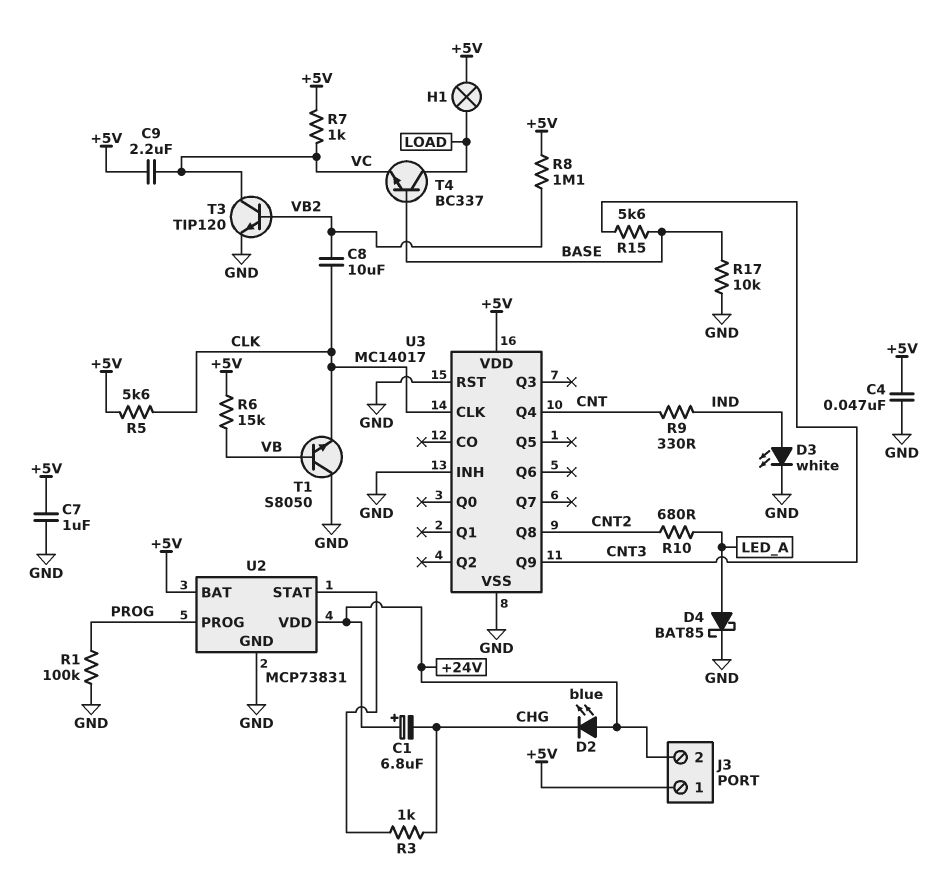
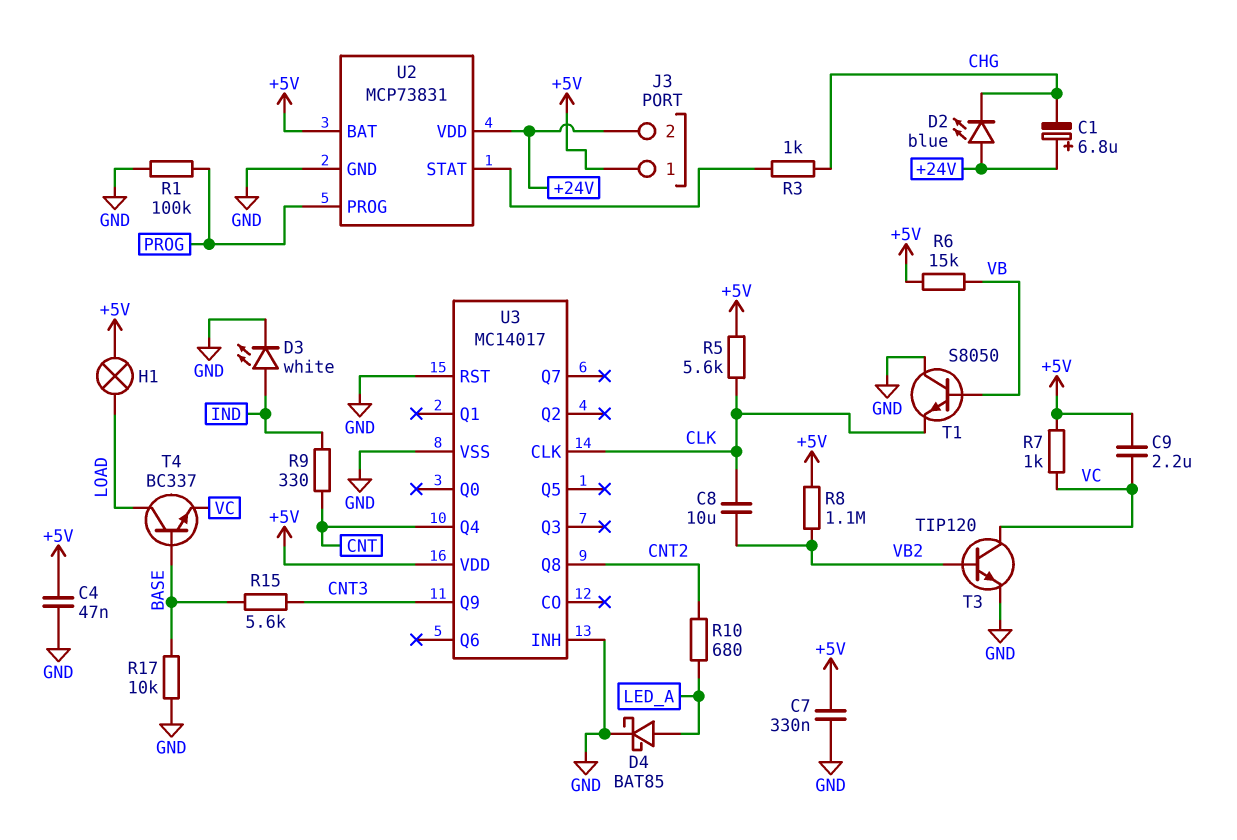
C7: 1uF (+5V, GND) -> 330nF (+5V, GND)

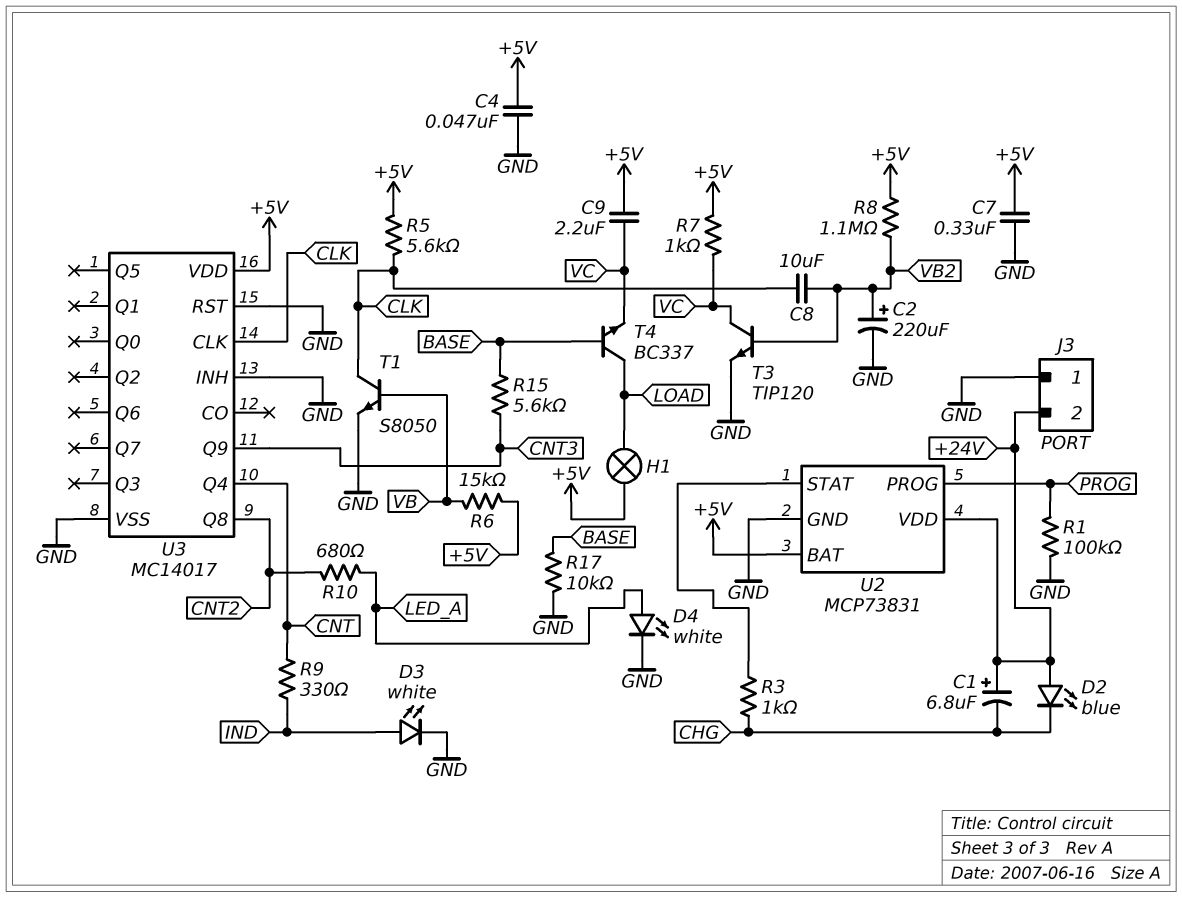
C2: none -> 220uF (plus VB2, minus GND)
D4: schottky BAT85 (A LED_A, K GND) -> LED white (A LED_A, K GND)
J3 pin 1: +5V -> GND
T1: NPN S8050 (B VB, C GND, E CLK) -> NPN S8050 (B VB, C CLK, E GND)

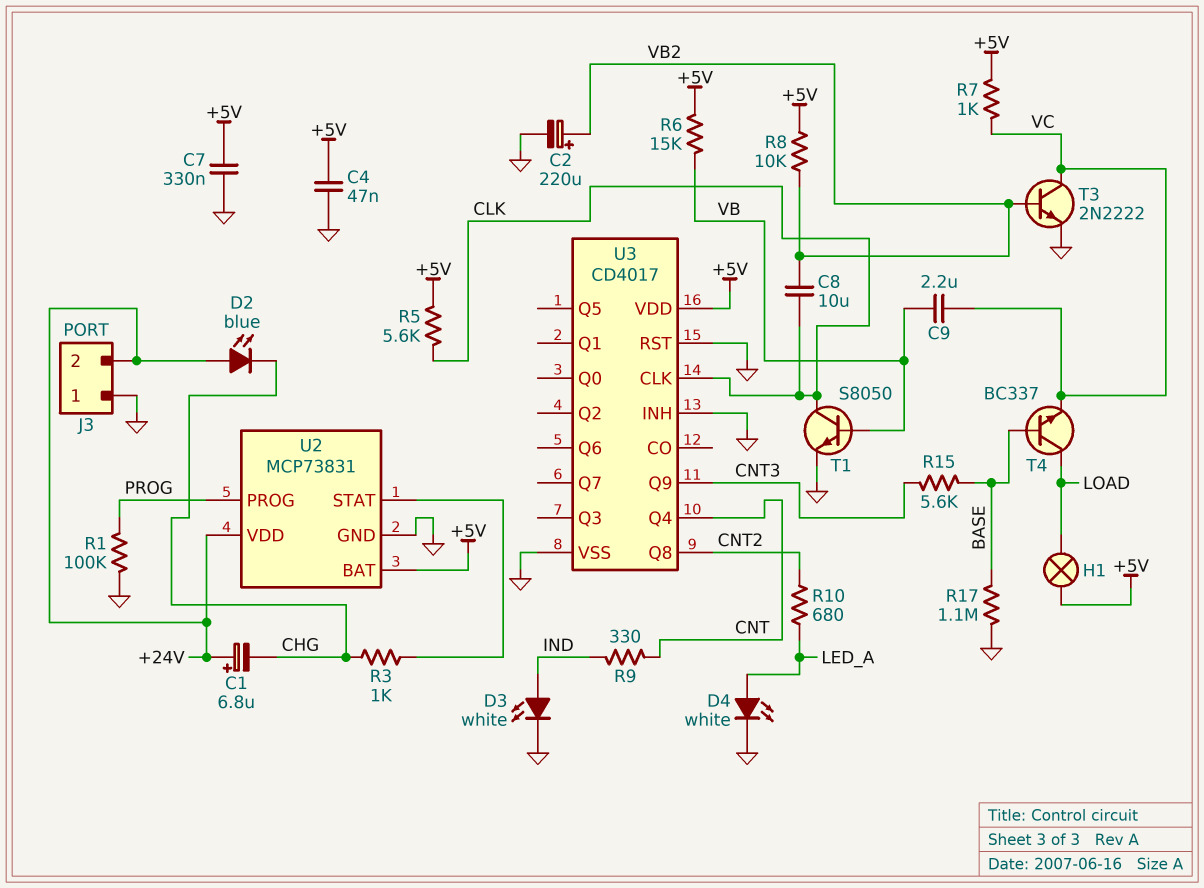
C9: 2.2uF (+5V, VC) -> 2.2uF (VB, VC)
R8: 1.1M (+5V, VB2) -> 10k (+5V, VB2)
R17: 10k (BASE, GND) -> 1.1M (BASE, GND)
T3: NPN TIP120 (B VB2, C VC, E GND) -> NPN 2N2222 (B VB2, C VC, E GND)
U3: MC14017 -> CD4017

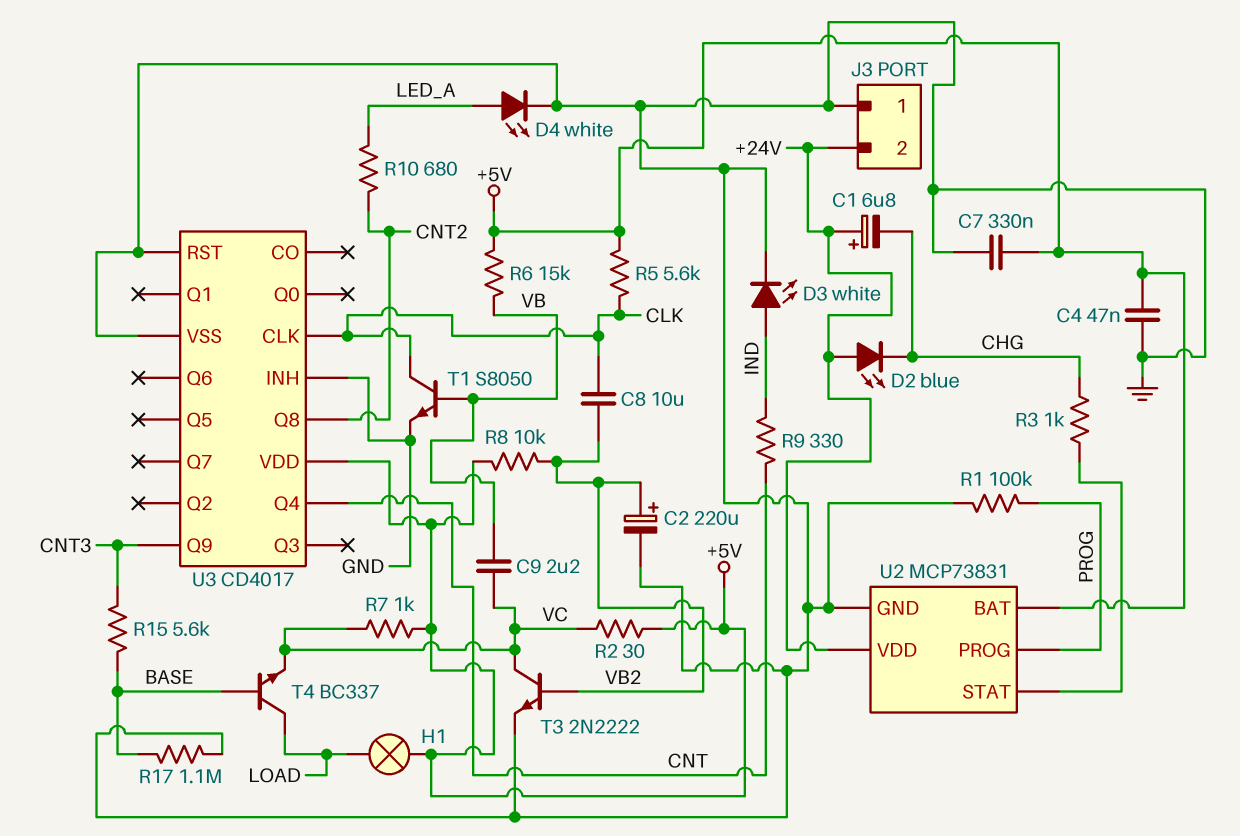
R2: none -> 30 (+5V, VC)

